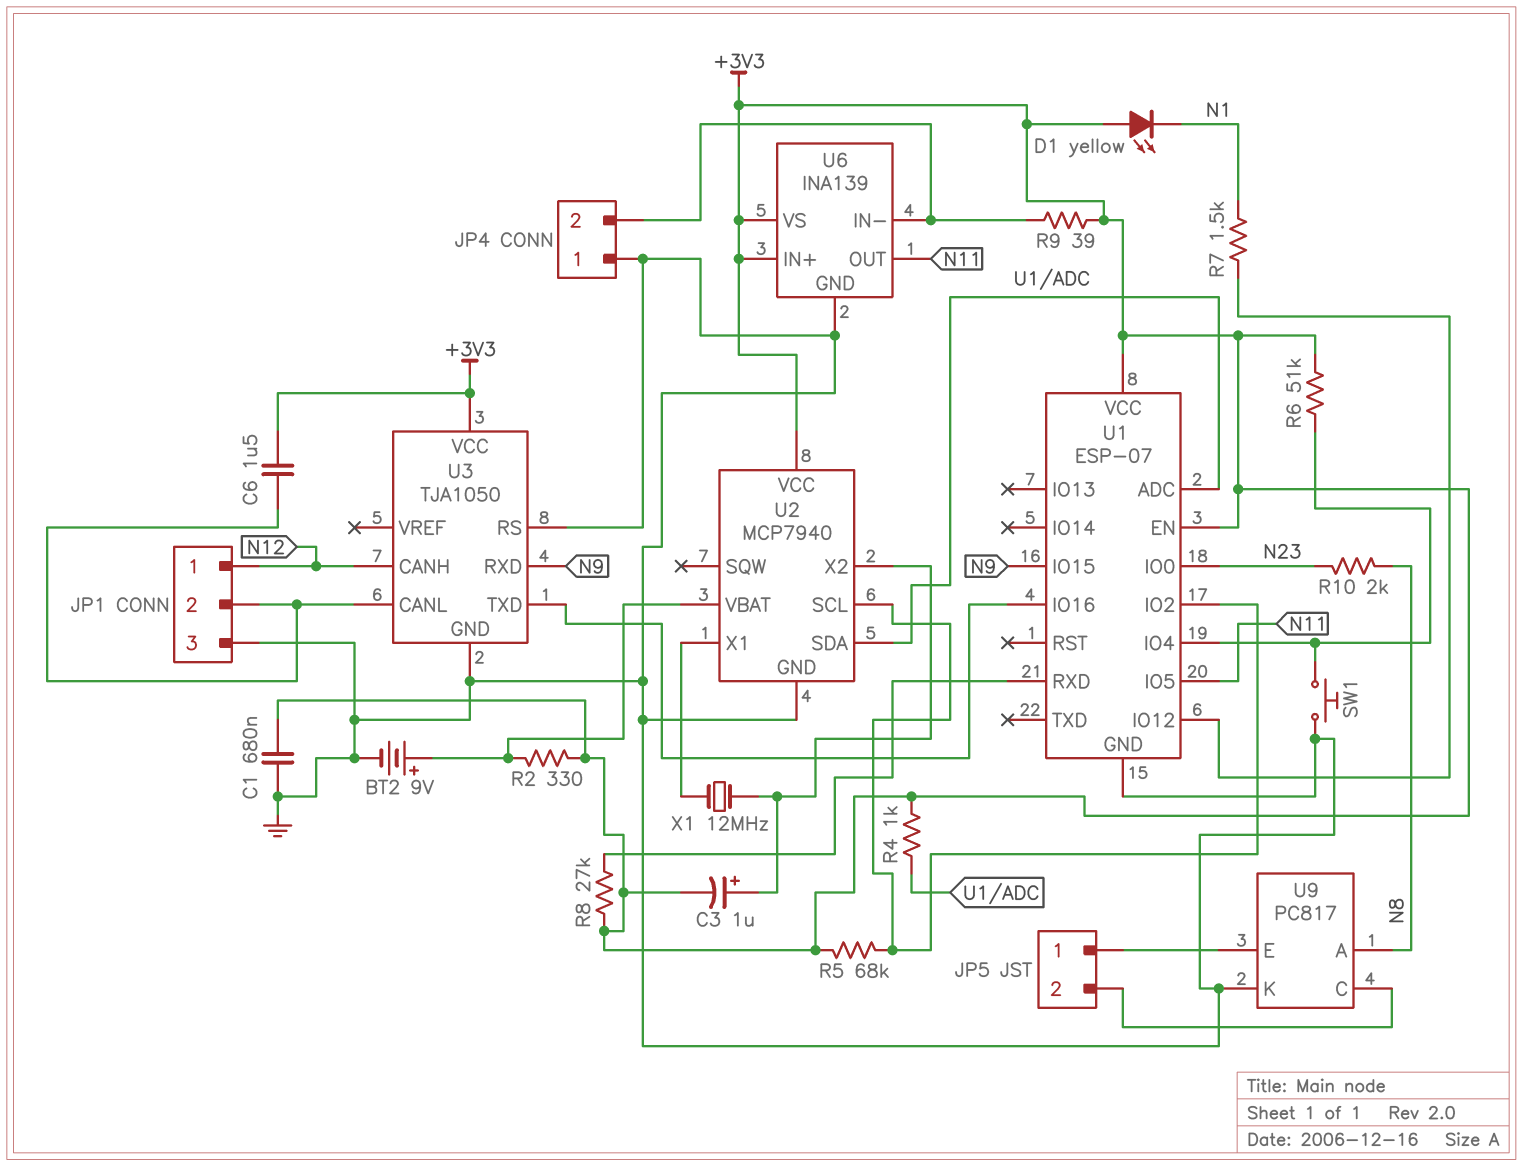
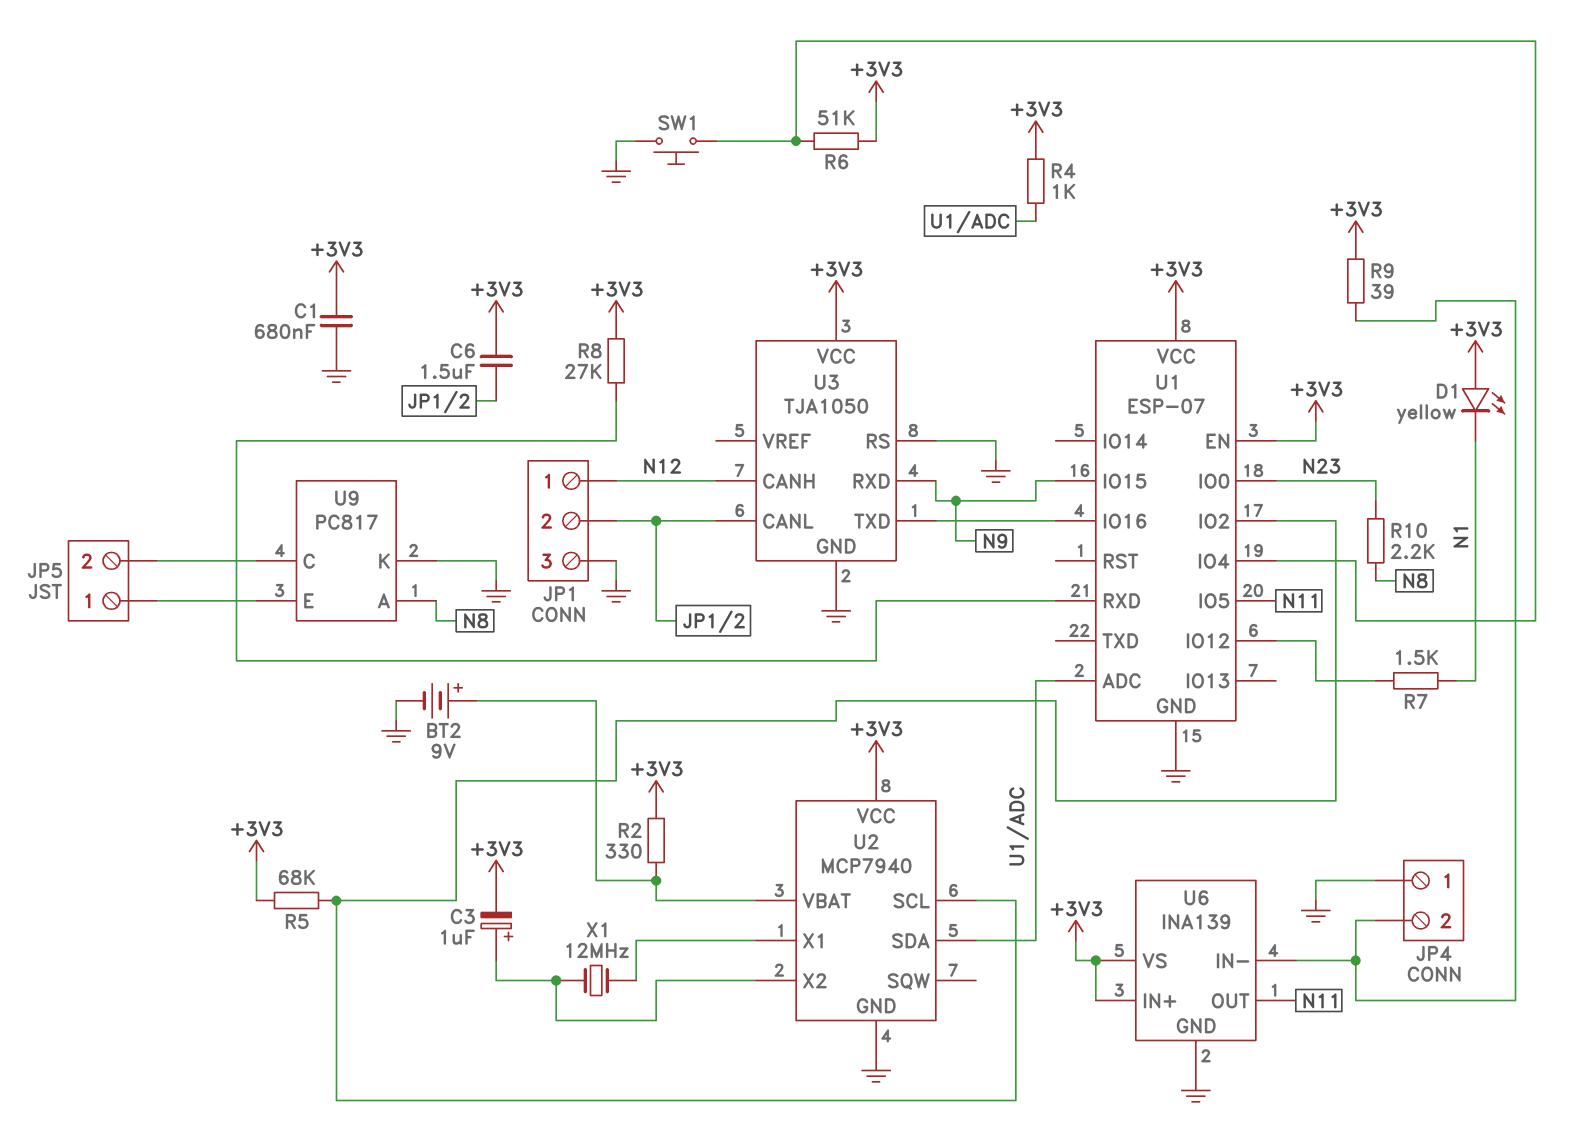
R10: 2k (N8, N23) -> 2.2k (N8, N23)

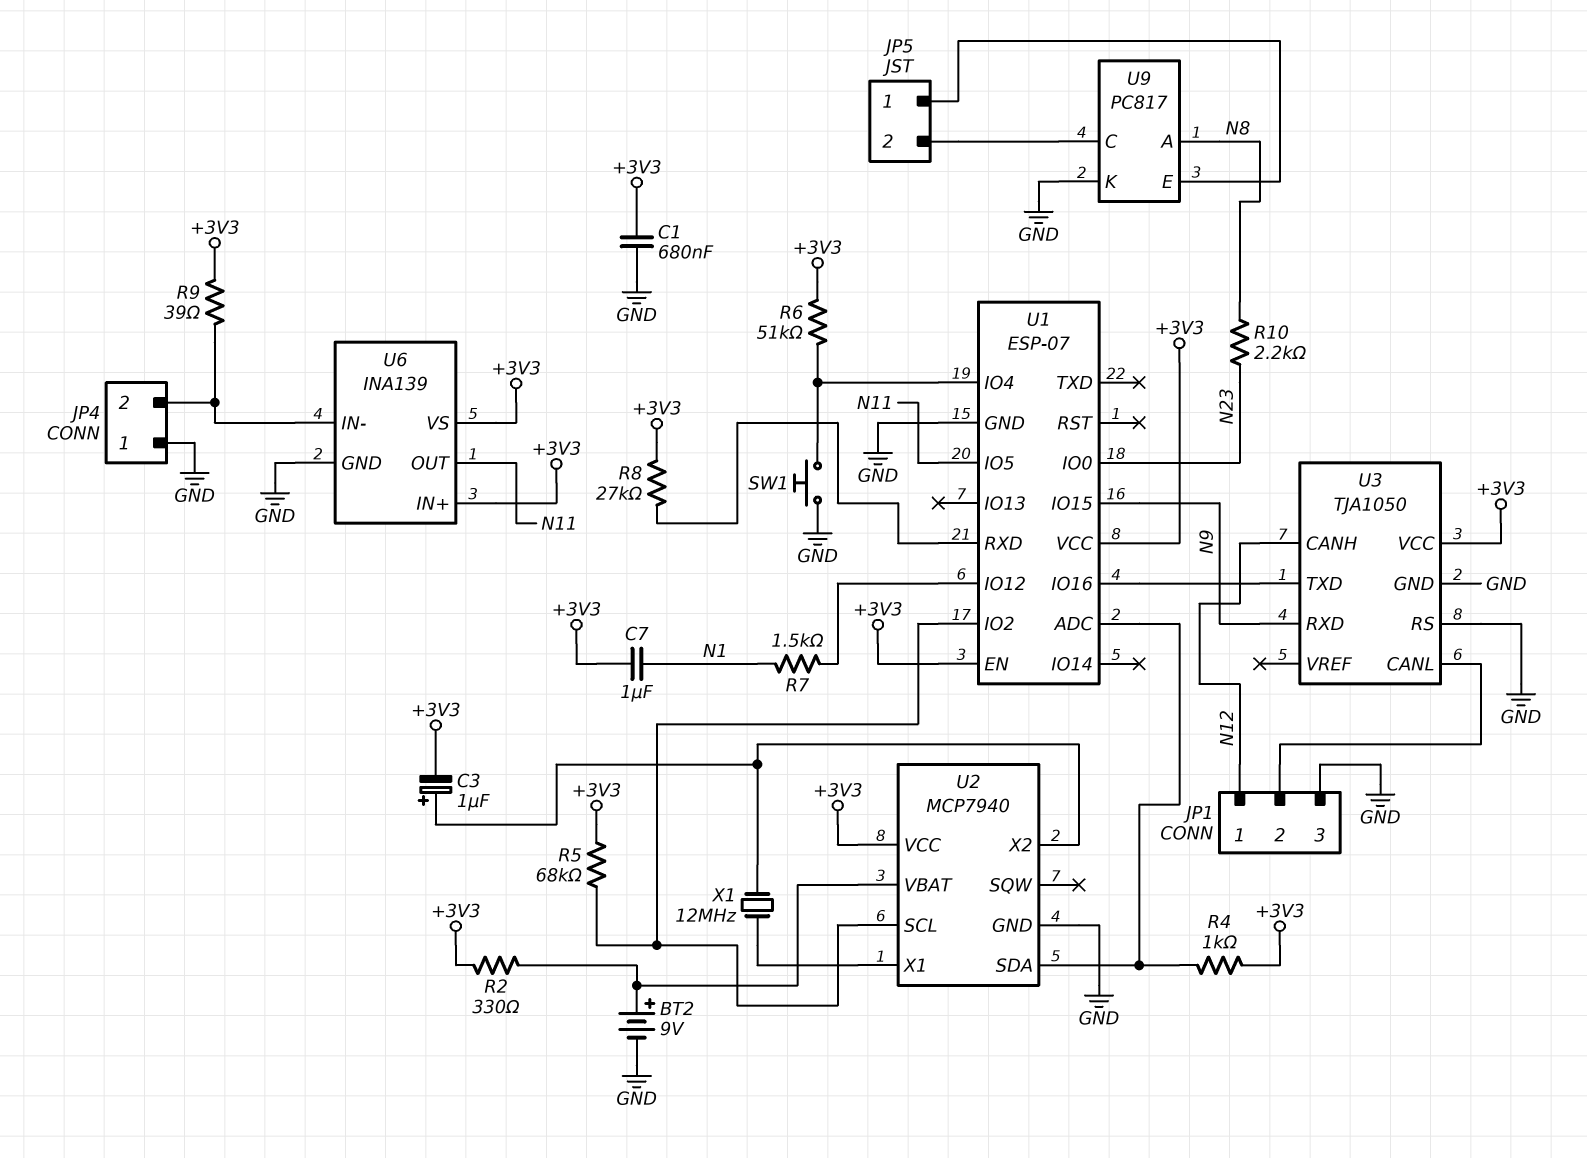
C6: 1.5uF (+3V3, JP1/2) -> none
C7: none -> 1uF (+3V3, N1)
D1: LED yellow (A +3V3, K N1) -> none

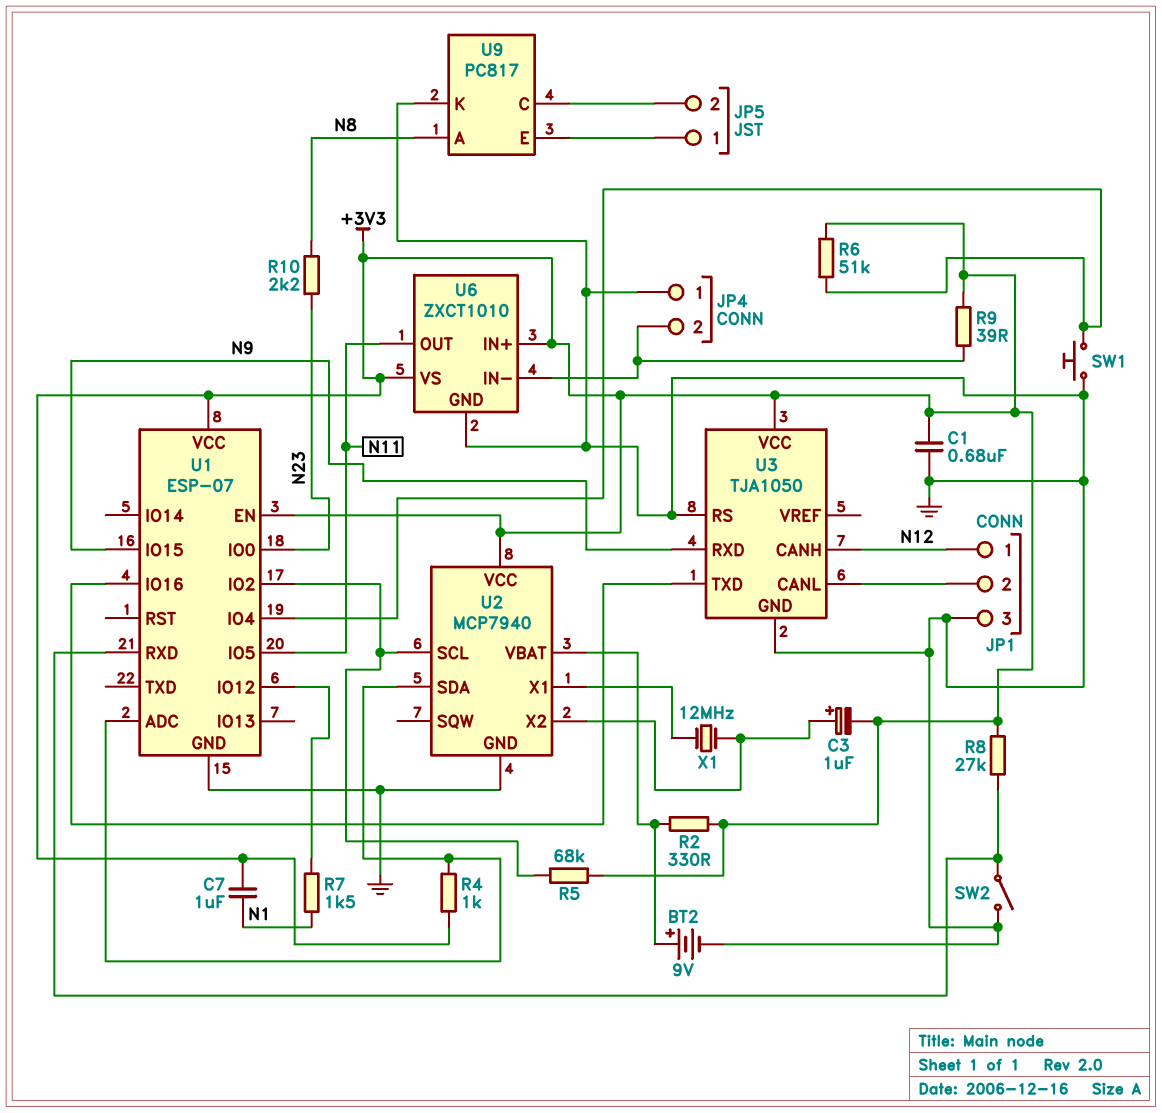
SW2: none -> switch (GND, U1/RXD)
U6: INA139 -> ZXCT1010

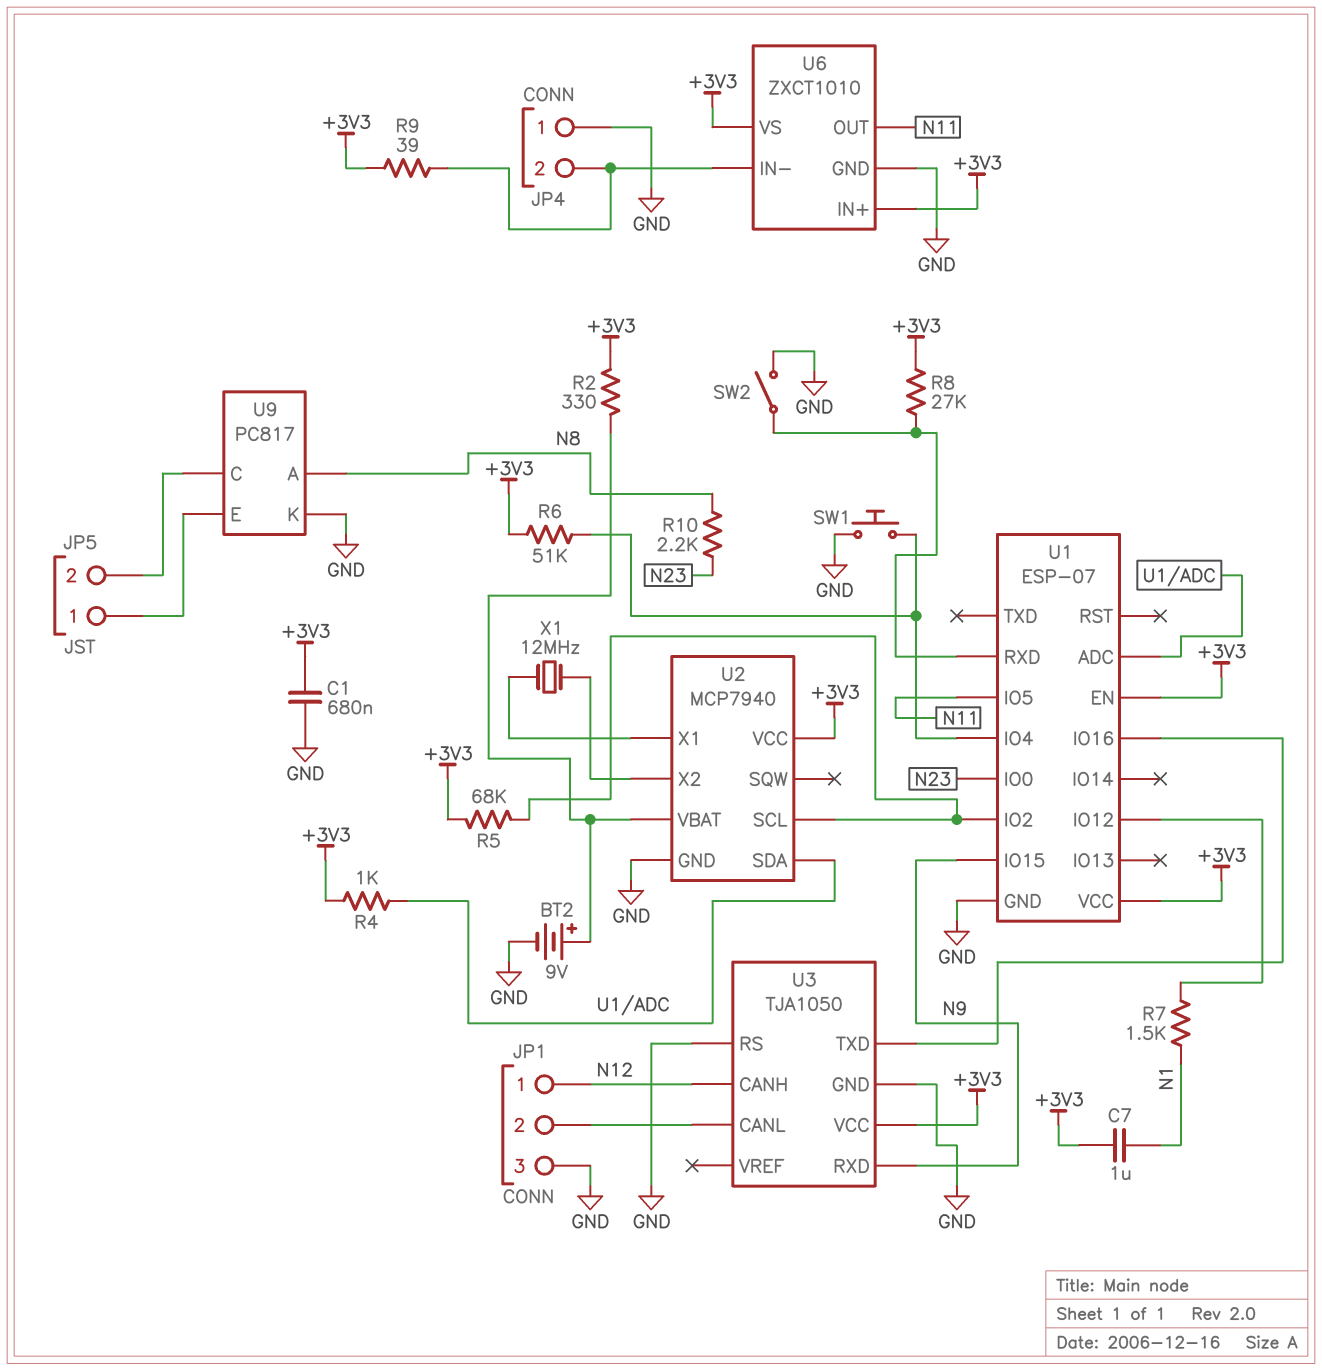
C3: 1uF (plus U2/X2, minus +3V3) -> none

